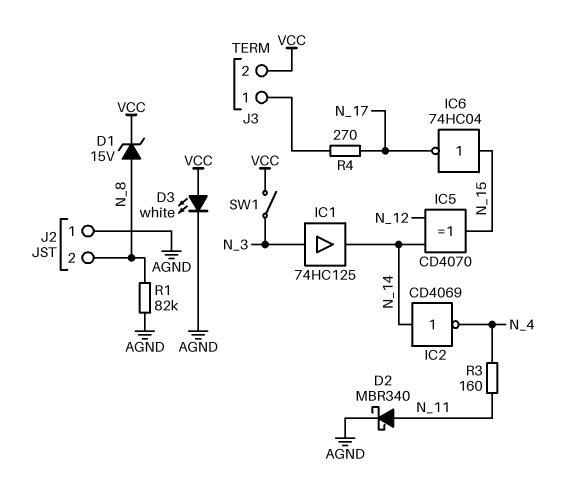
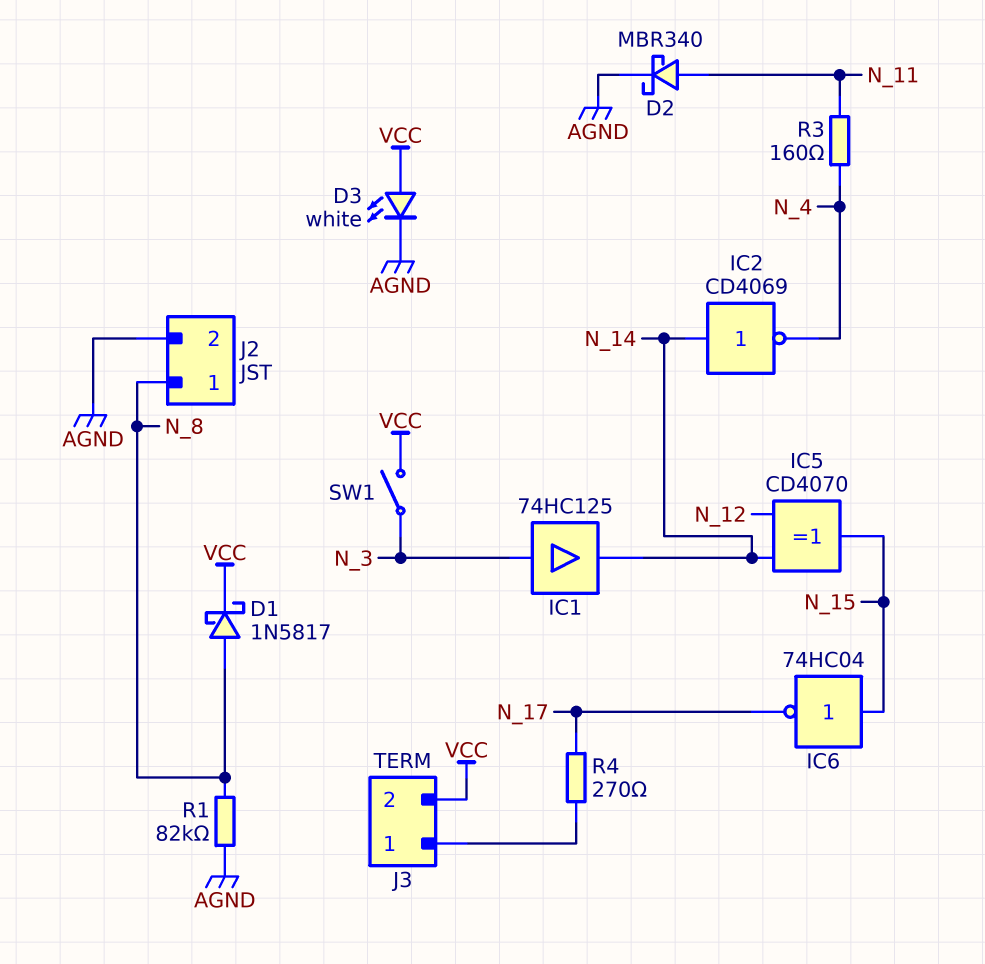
D1: zener 15V (A N_8, K VCC) -> schottky 1N5817 (A N_8, K VCC)
J2 pin 1: AGND -> N_8
J2 pin 2: N_8 -> AGND

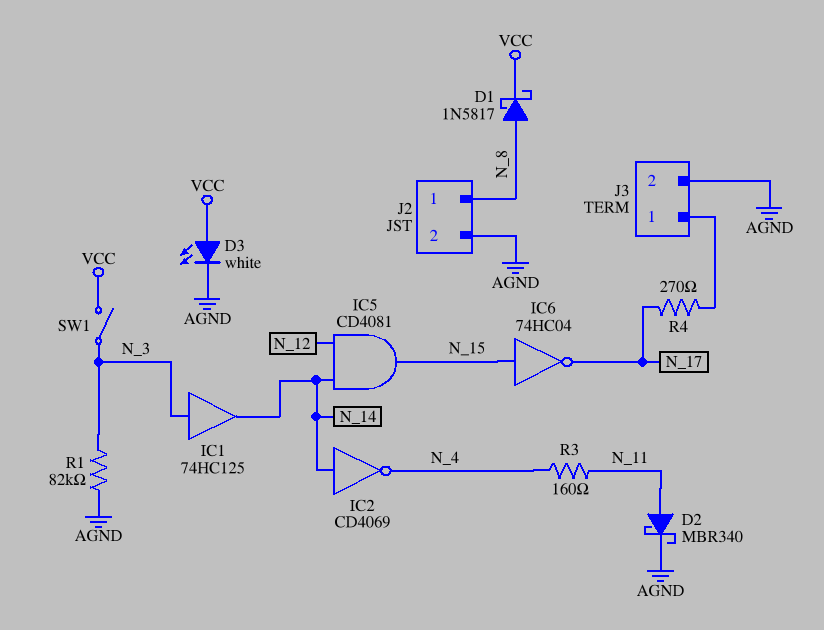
IC5: XOR CD4070 (in N_12, in N_14, out N_15) -> AND CD4081 (in N_12, in N_14, out N_15)
J3 pin 2: VCC -> AGND
R1: 82k (AGND, N_8) -> 82k (AGND, N_3)

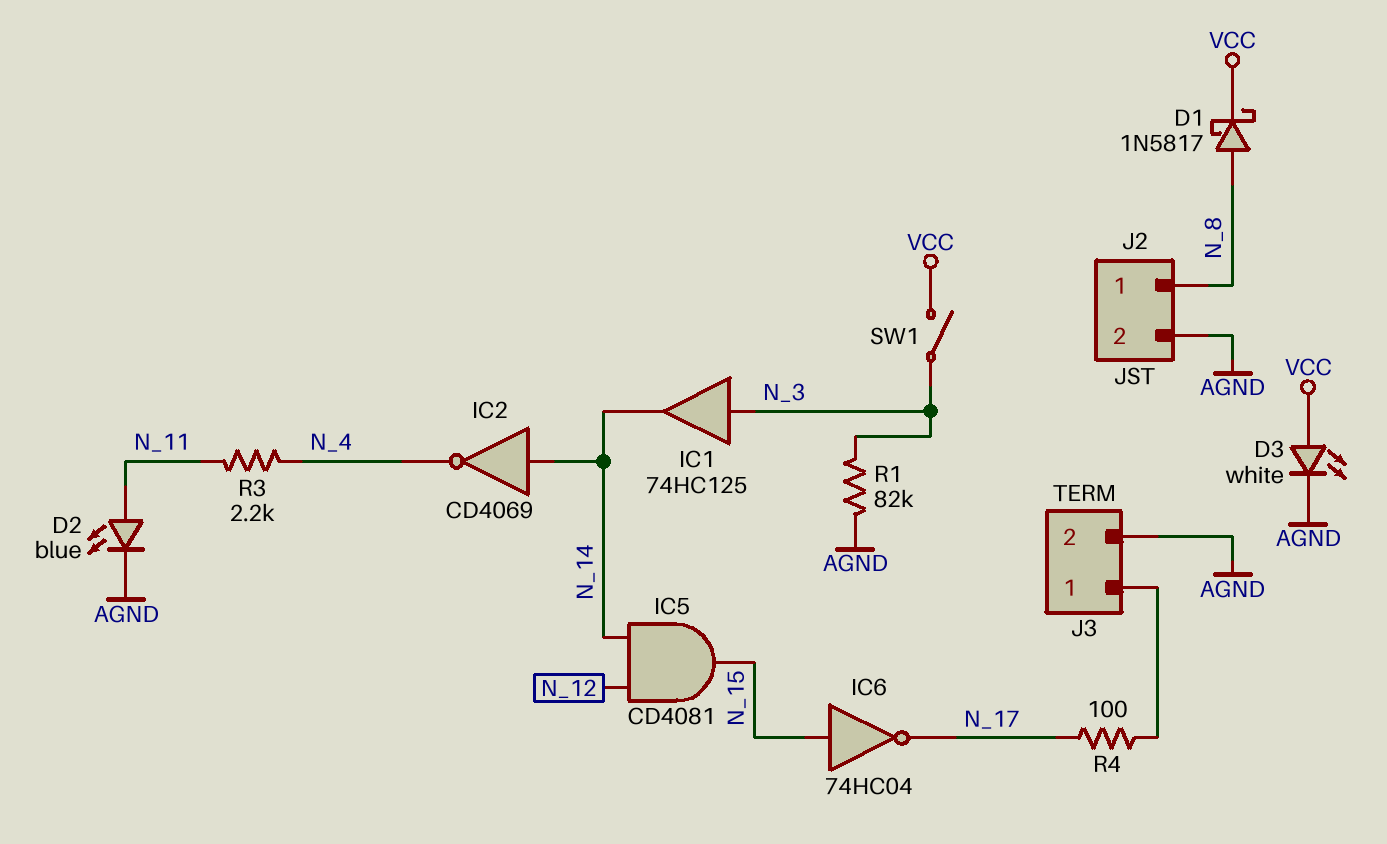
D2: schottky MBR340 (A N_11, K AGND) -> LED blue (A N_11, K AGND)
R3: 160 (N_4, N_11) -> 2.2k (N_4, N_11)
R4: 270 (J3/1, N_17) -> 100 (J3/1, N_17)

